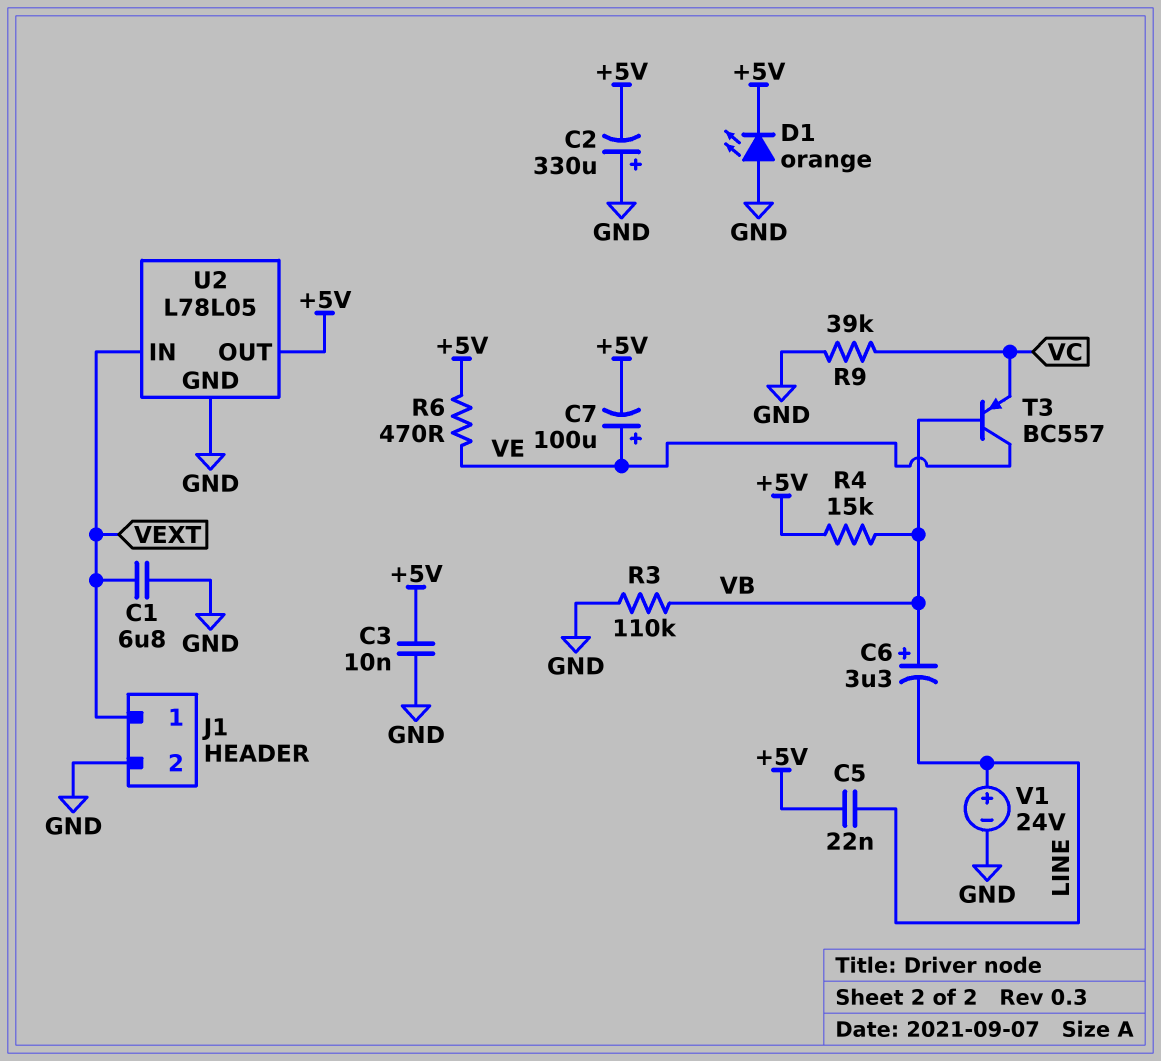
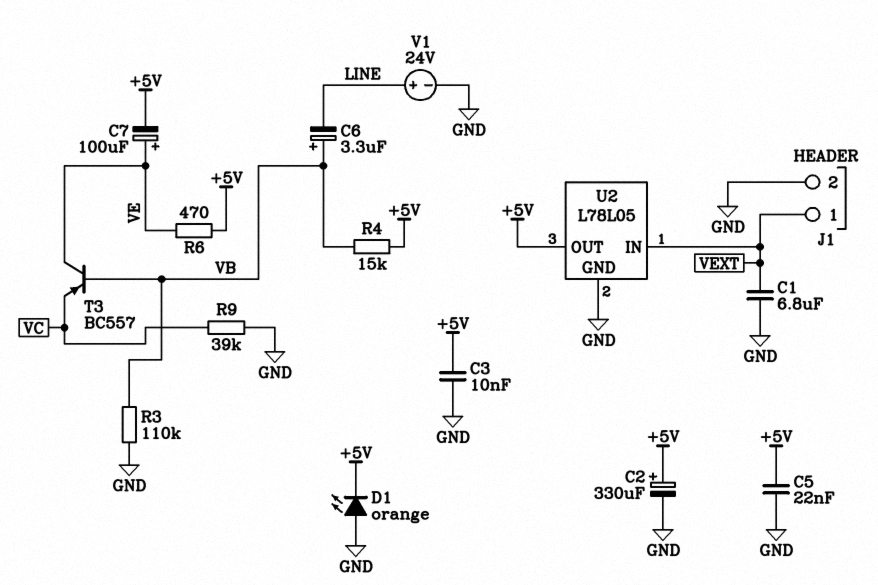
C2: 330uF (plus GND, minus +5V) -> 330uF (plus +5V, minus GND)
C5: 22nF (+5V, LINE) -> 22nF (+5V, GND)

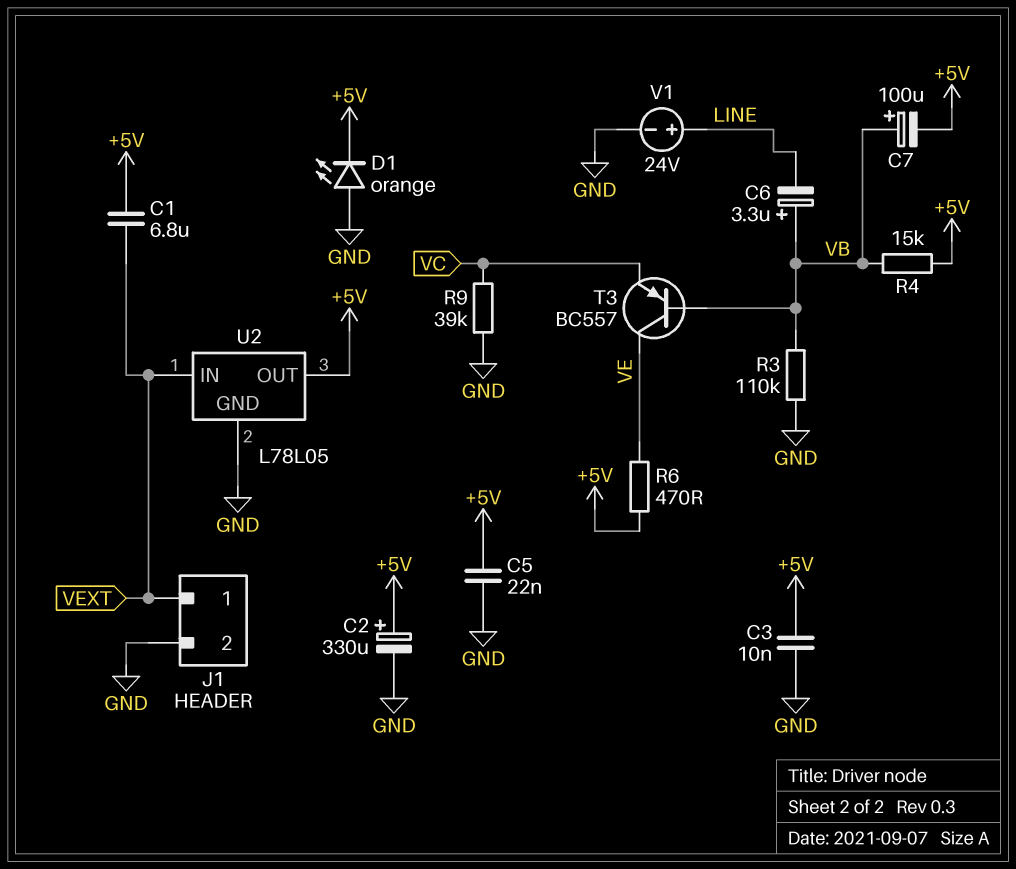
C1: 6.8uF (GND, VEXT) -> 6.8uF (+5V, VEXT)
C7: 100uF (plus VE, minus +5V) -> 100uF (plus VB, minus +5V)

